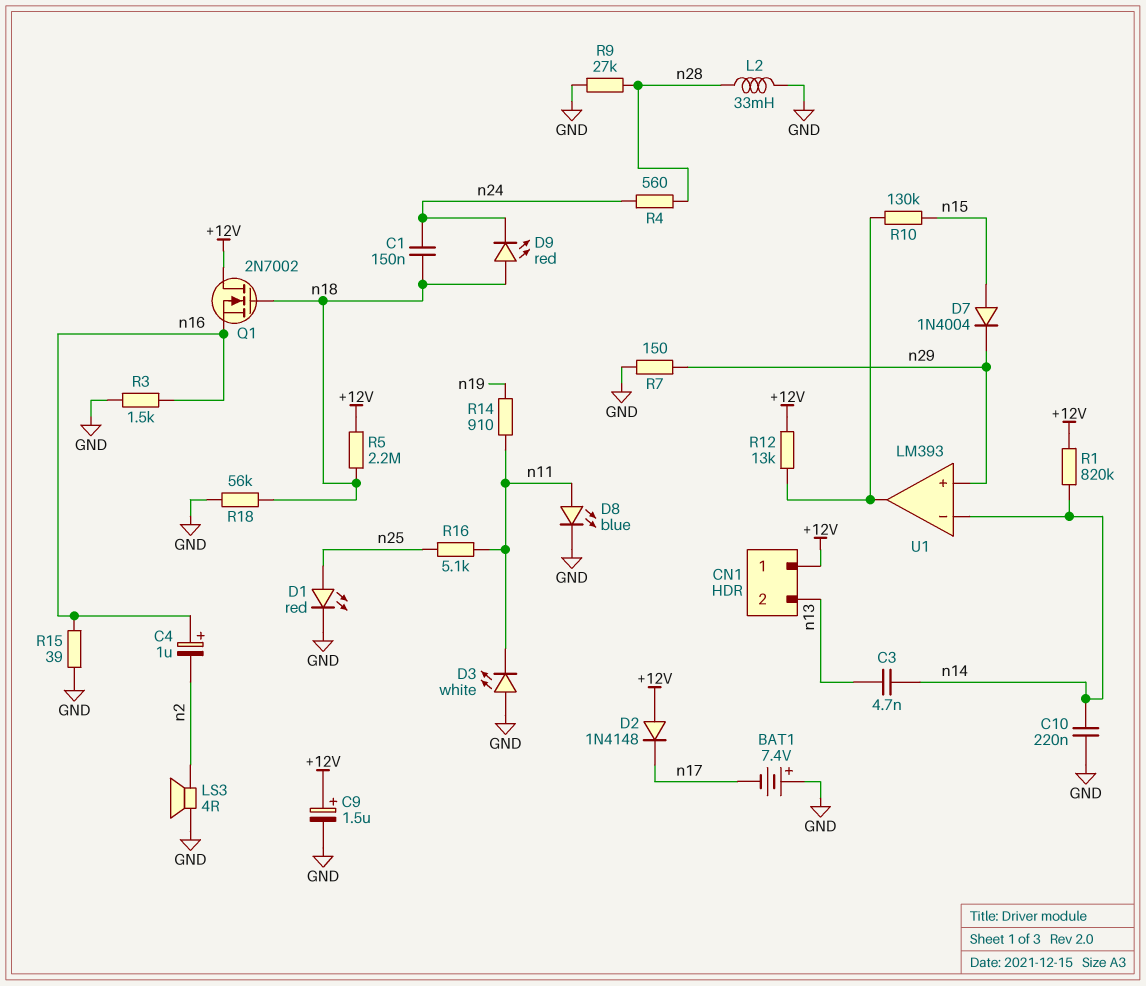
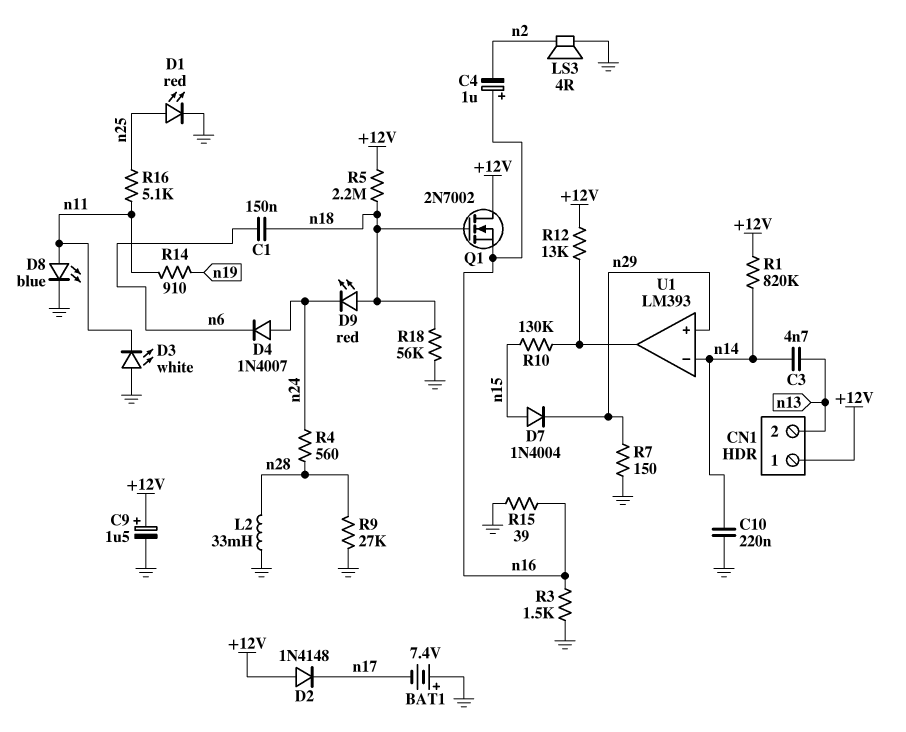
C1: 150nF (n18, n24) -> 150nF (n6, n18)
D4: none -> diode 1N4007 (A n24, K n6)

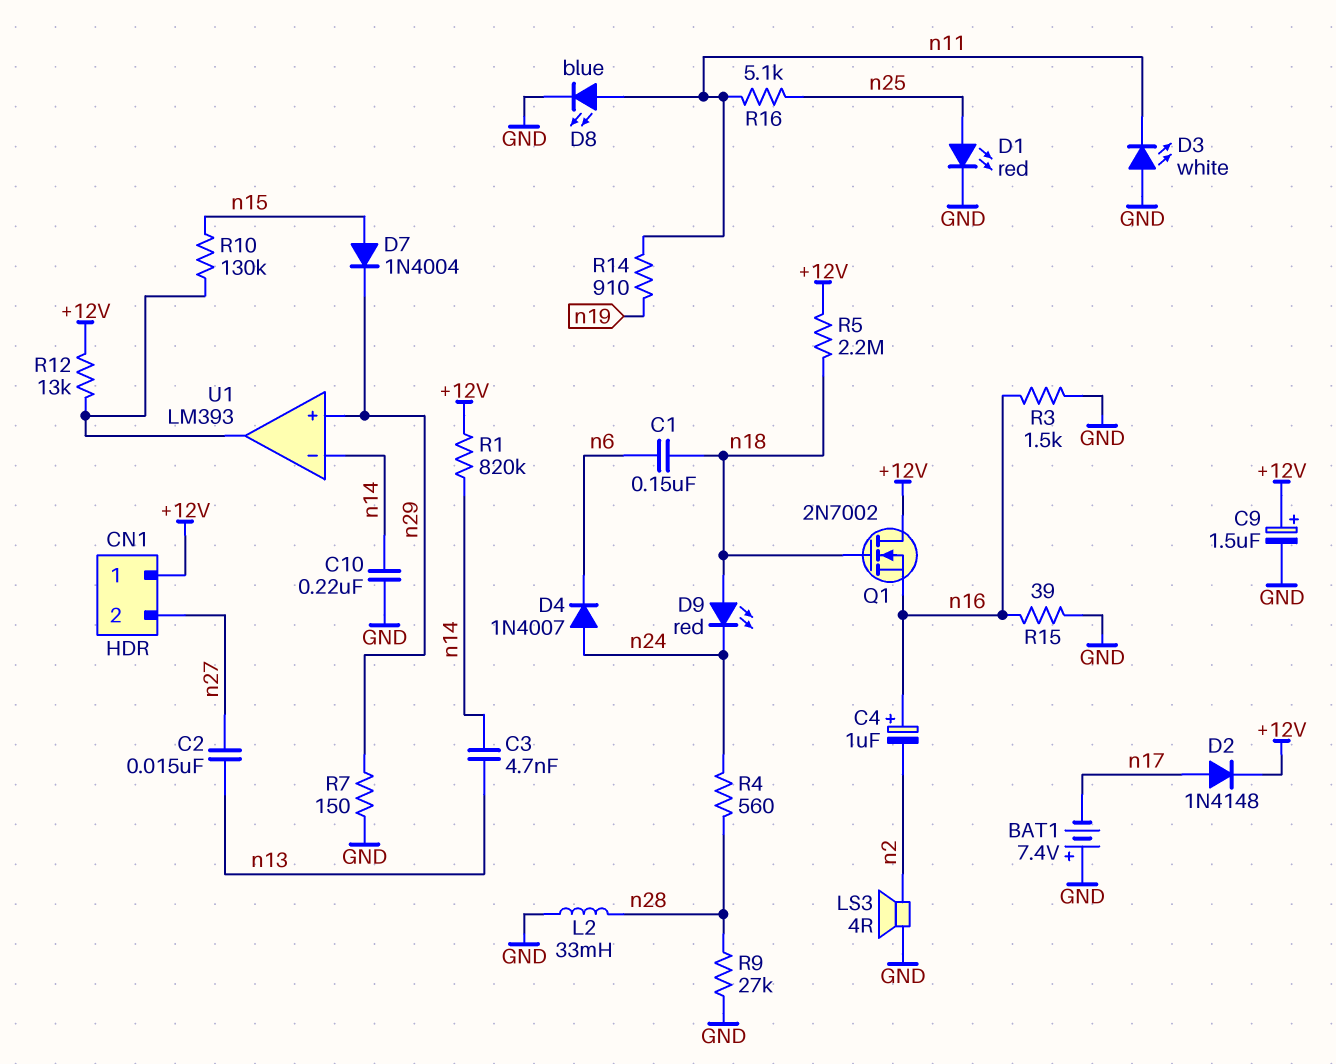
C2: none -> 15nF (n13, n27)
CN1 pin 2: n13 -> n27
D2: diode 1N4148 (A +12V, K n17) -> diode 1N4148 (A n17, K +12V)
R18: 56k (GND, n18) -> none

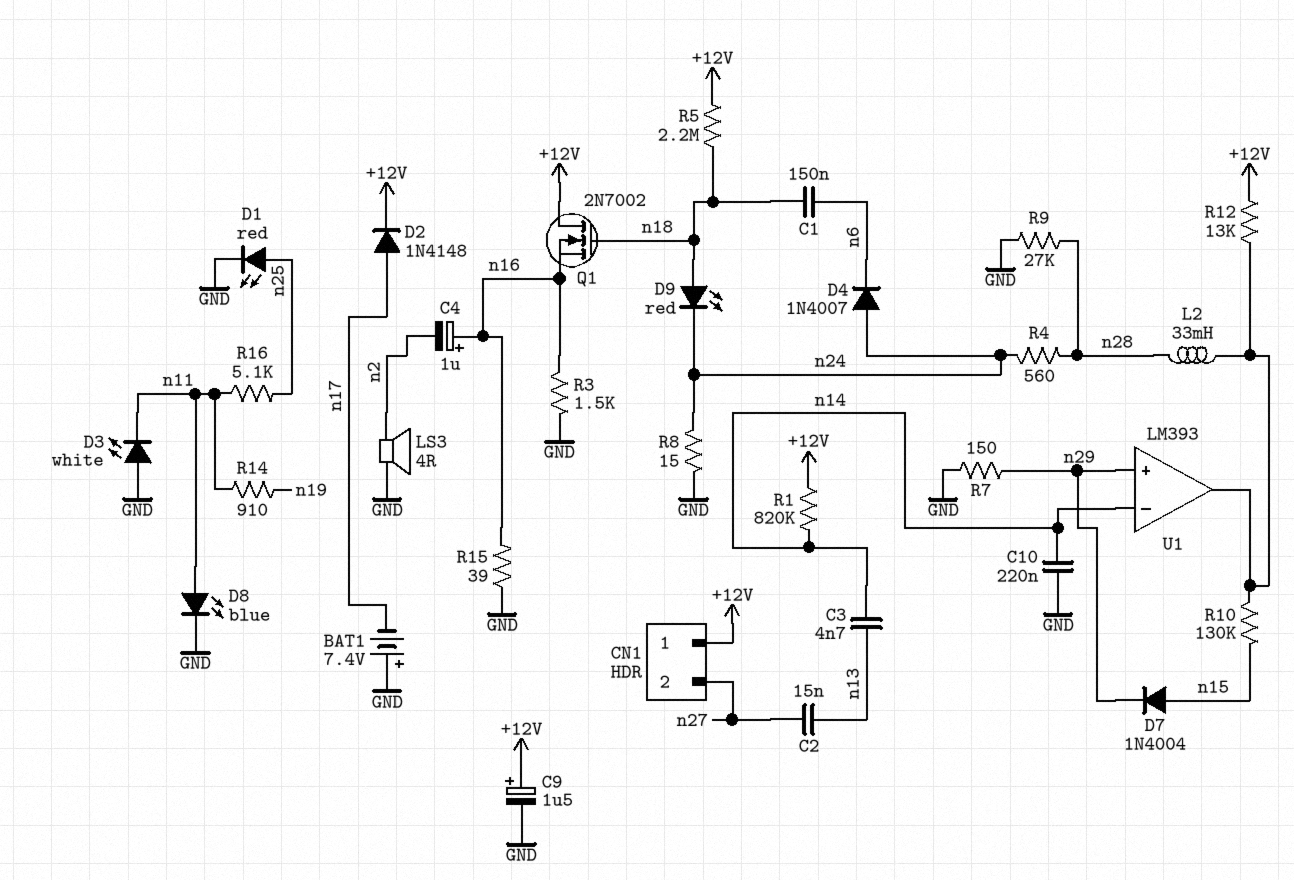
L2: 33mH (GND, n28) -> 33mH (U1/out, n28)
R8: none -> 15 (GND, n24)

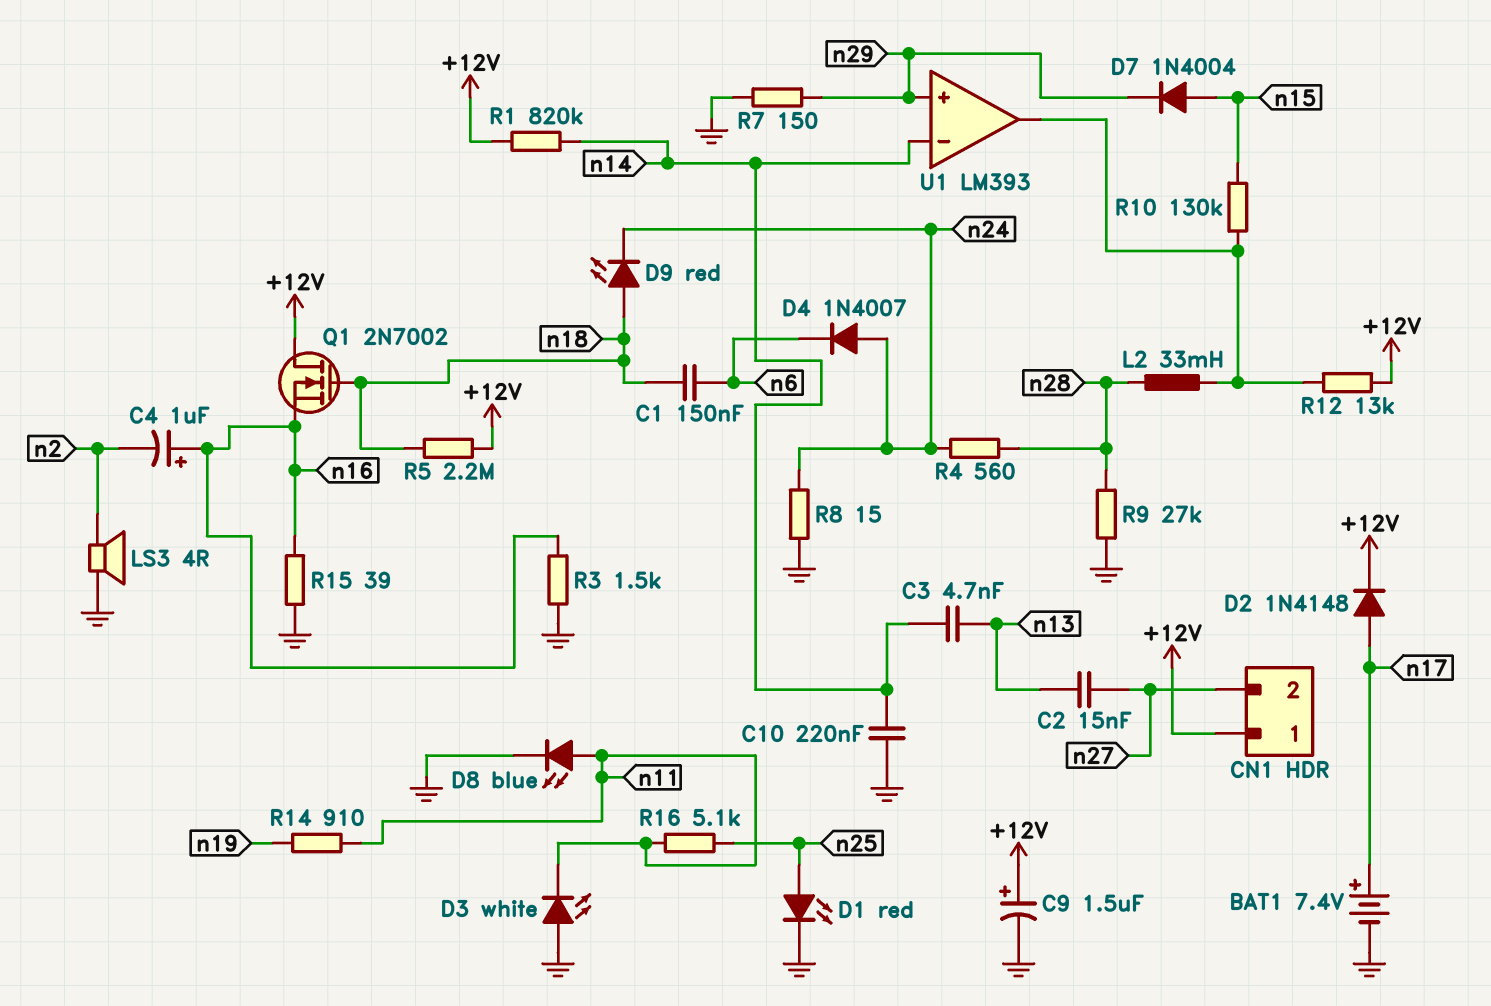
BAT1: 7.4V (plus GND, minus n17) -> 7.4V (plus n17, minus GND)

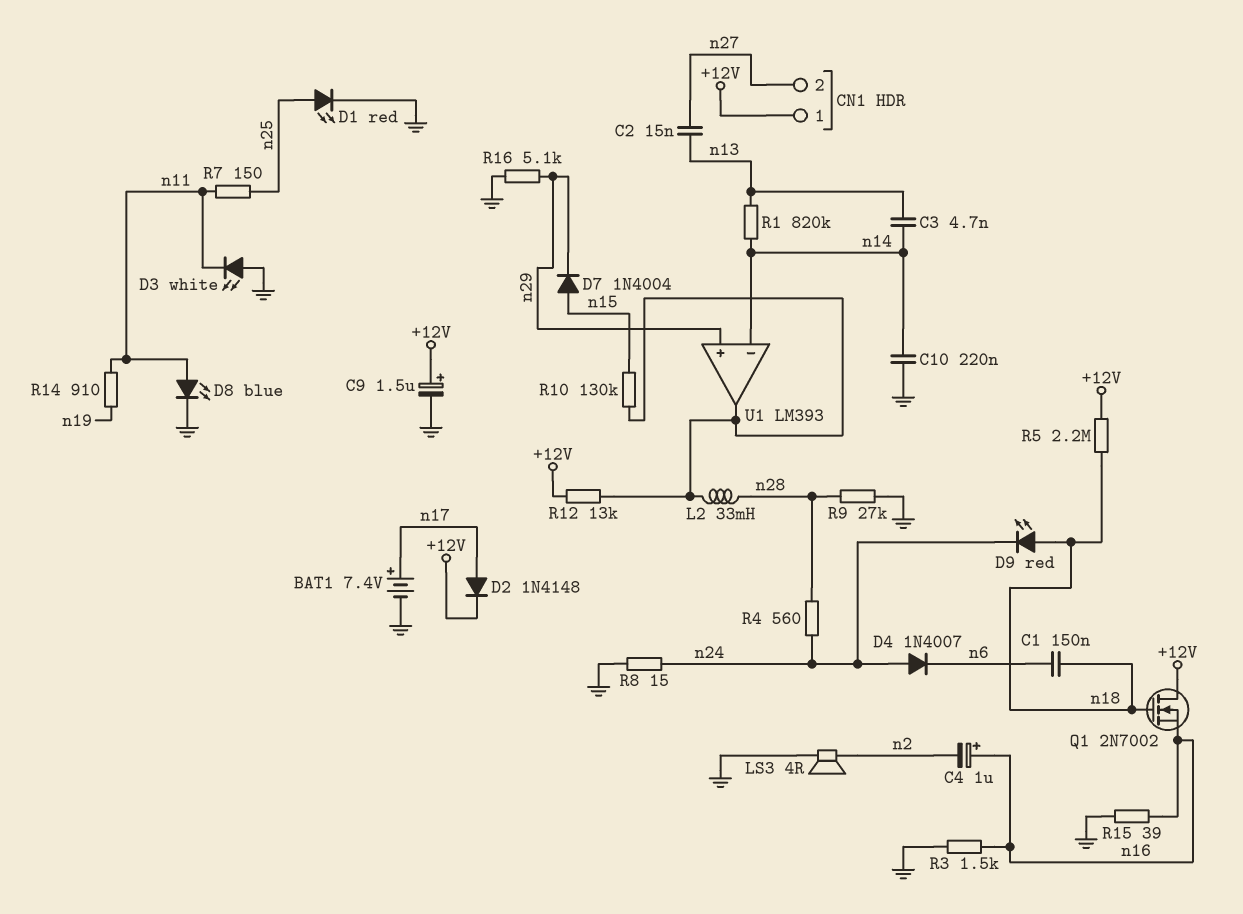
R1: 820k (+12V, n14) -> 820k (n13, n14)
R7: 150 (GND, n29) -> 150 (n11, n25)
R16: 5.1k (n11, n25) -> 5.1k (GND, n29)

